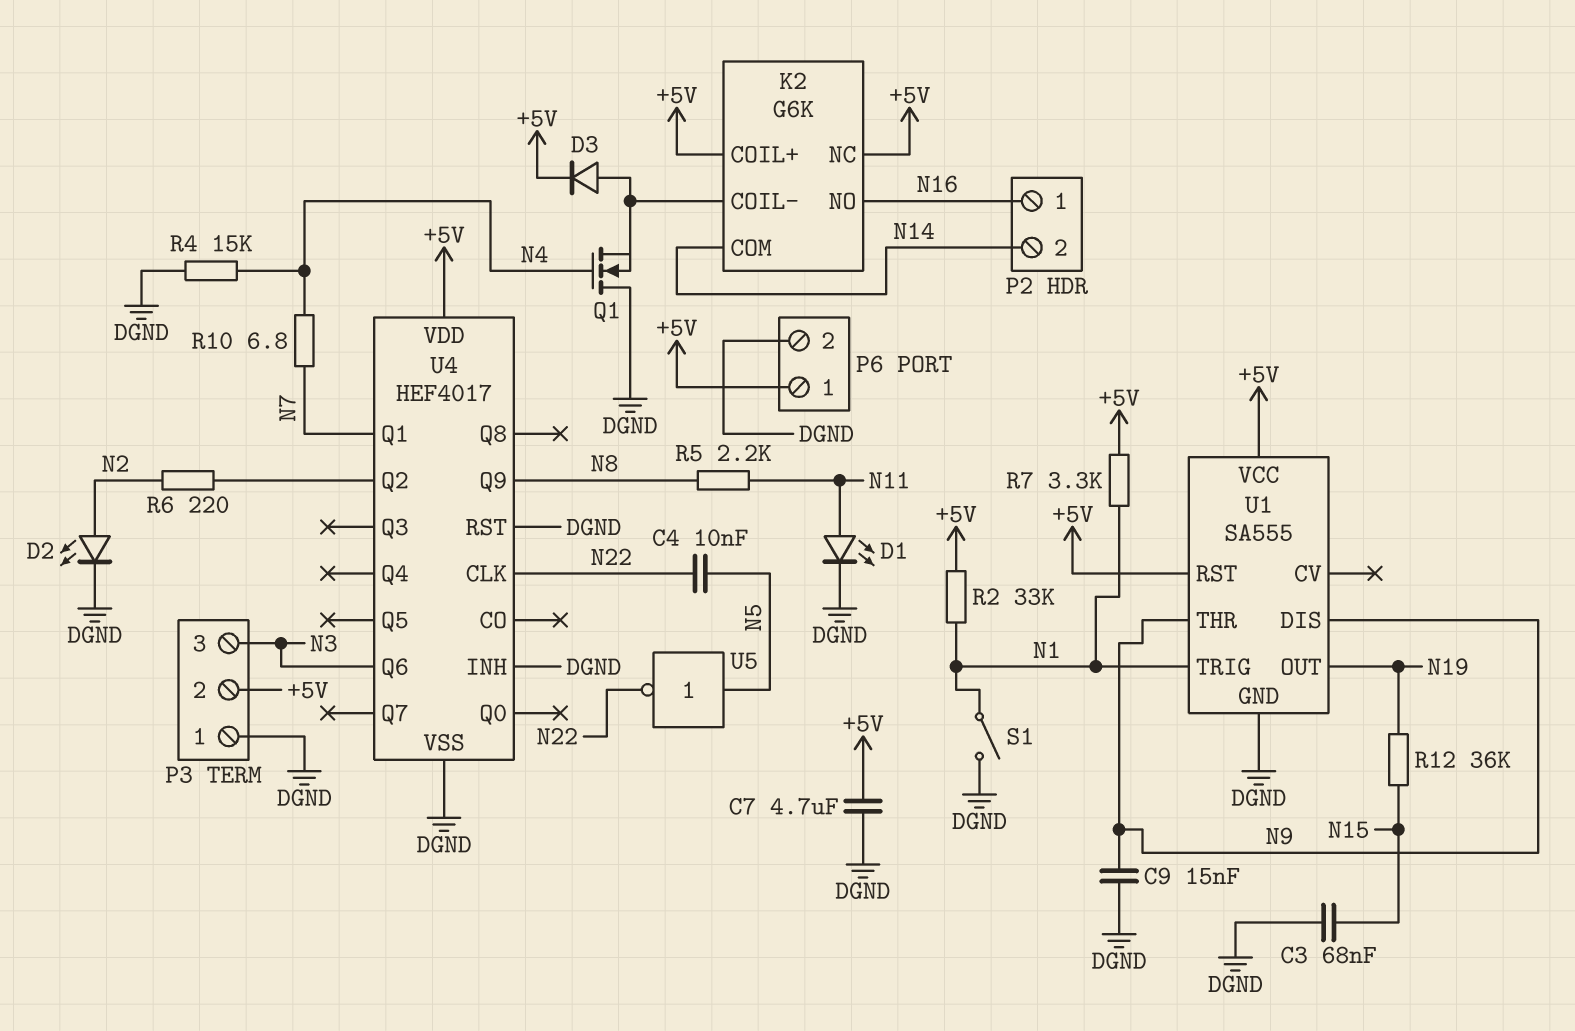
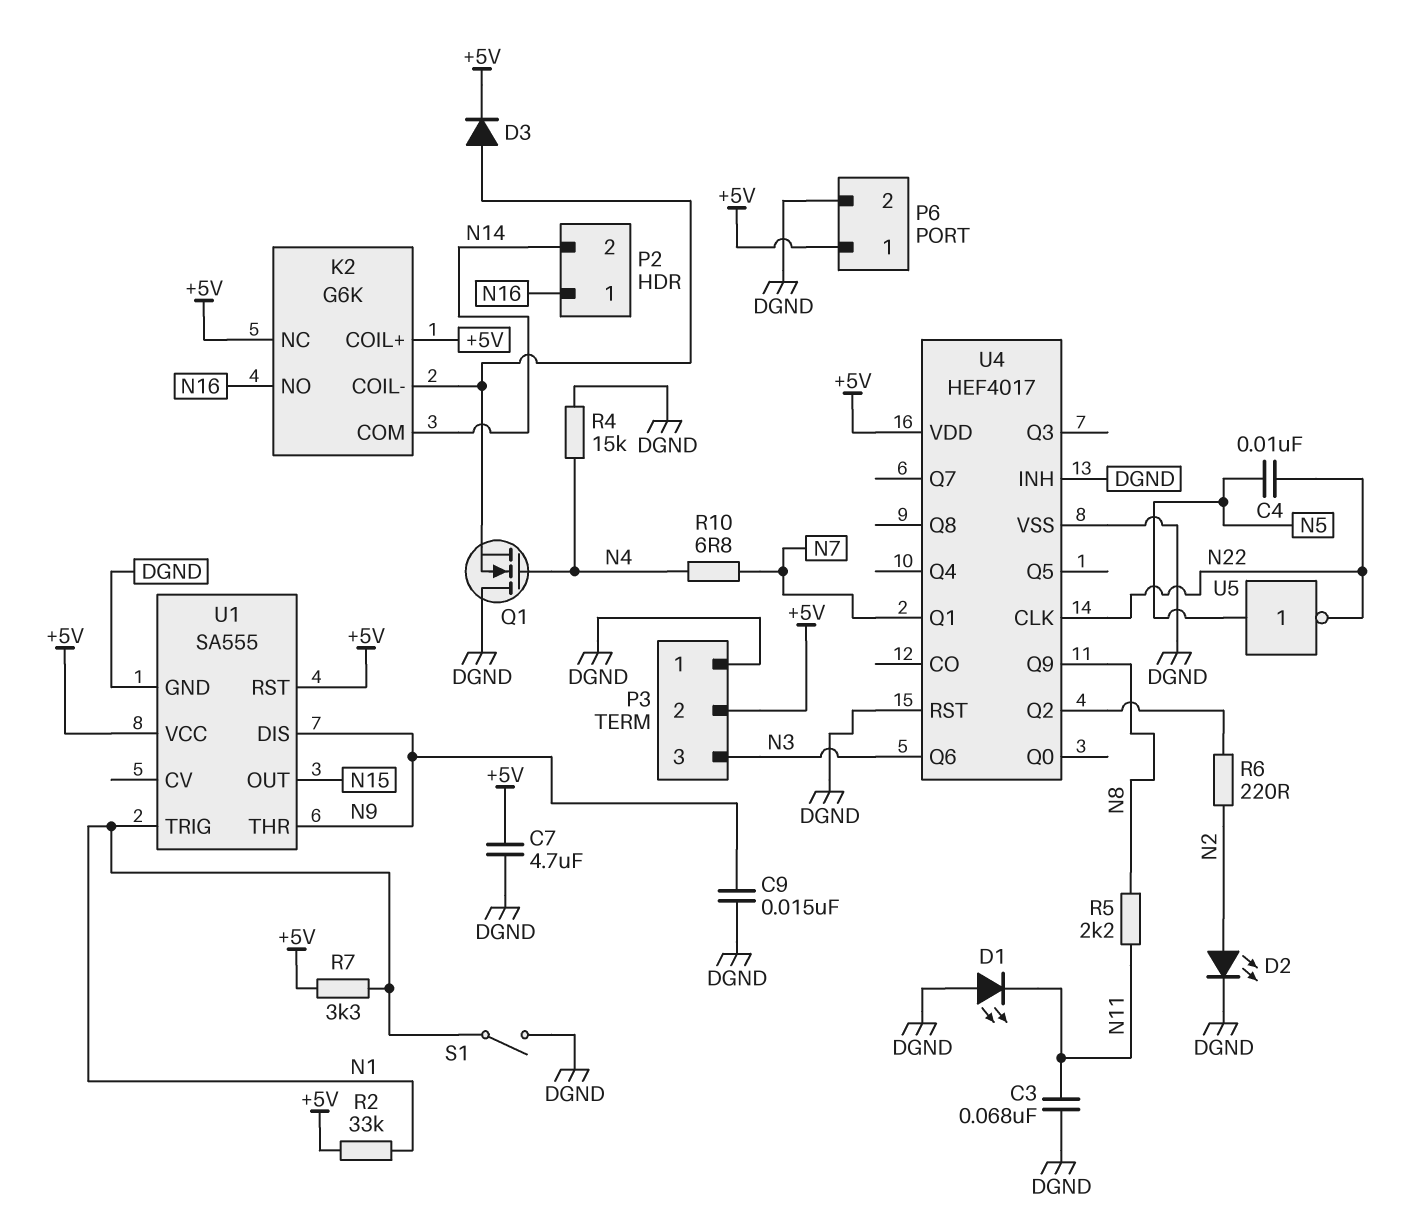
C3: 68nF (DGND, N15) -> 68nF (DGND, N11)
D1: LED (A N11, K DGND) -> LED (A DGND, K N11)
R12: 36k (N15, N19) -> none
U1 pin OUT: N19 -> N15

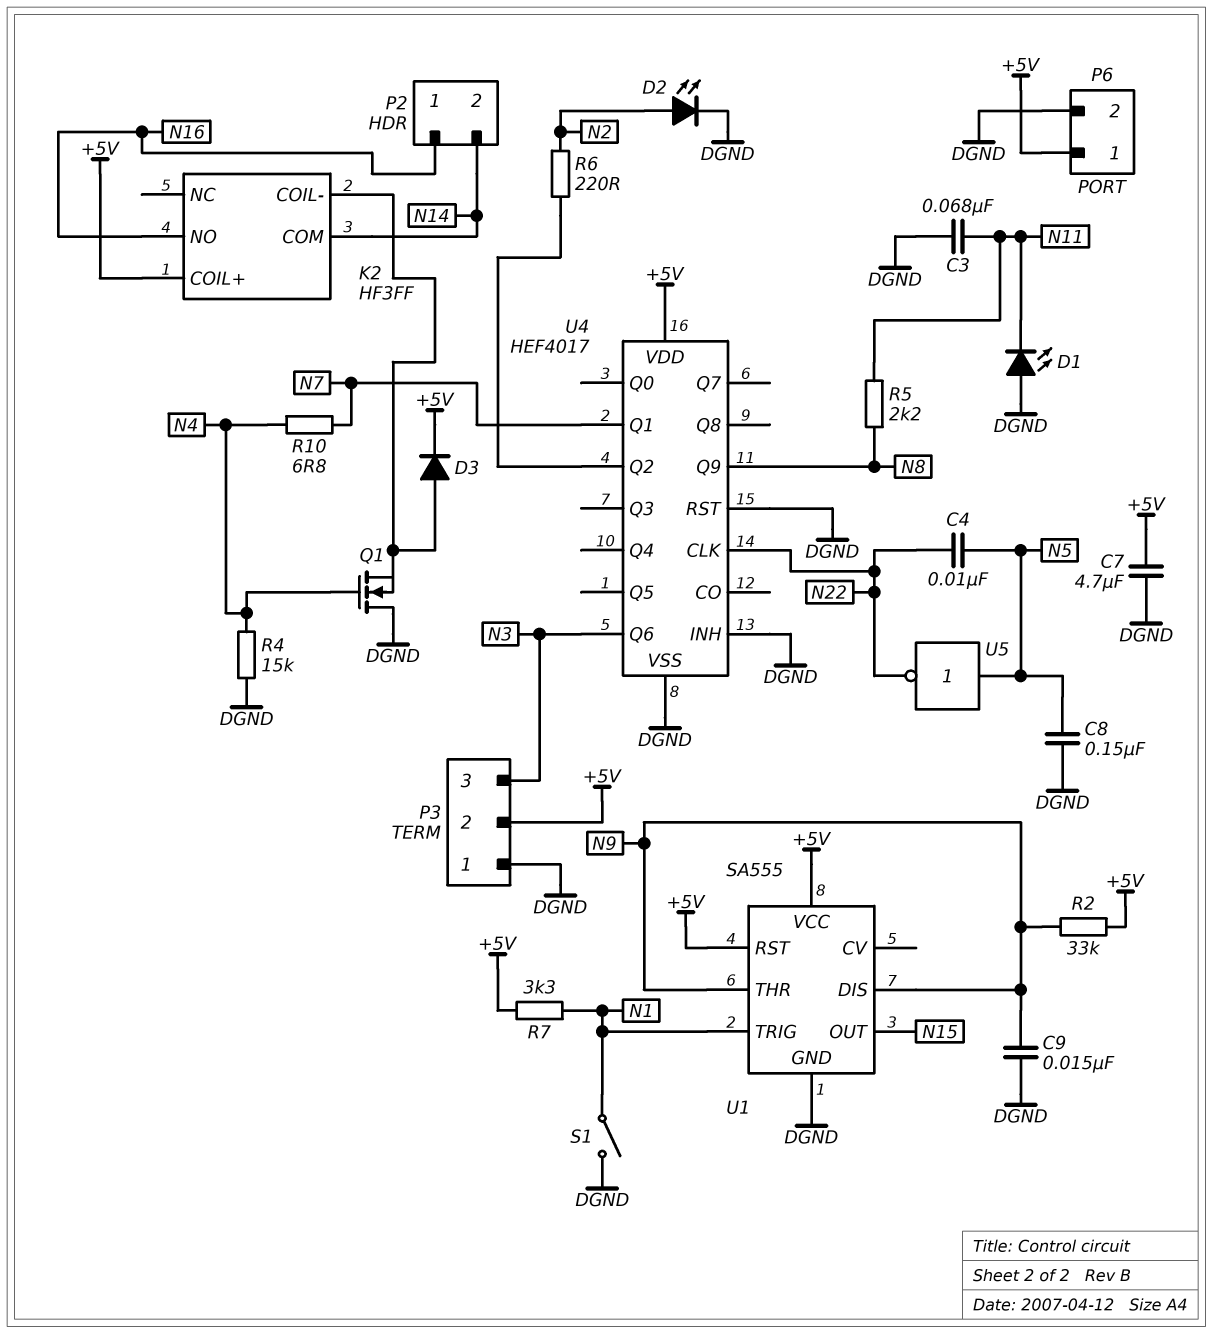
C8: none -> 150nF (DGND, N5)
K2: G6K -> HF3FF
K2 pin NC: +5V -> none
R2: 33k (+5V, N1) -> 33k (+5V, N9)

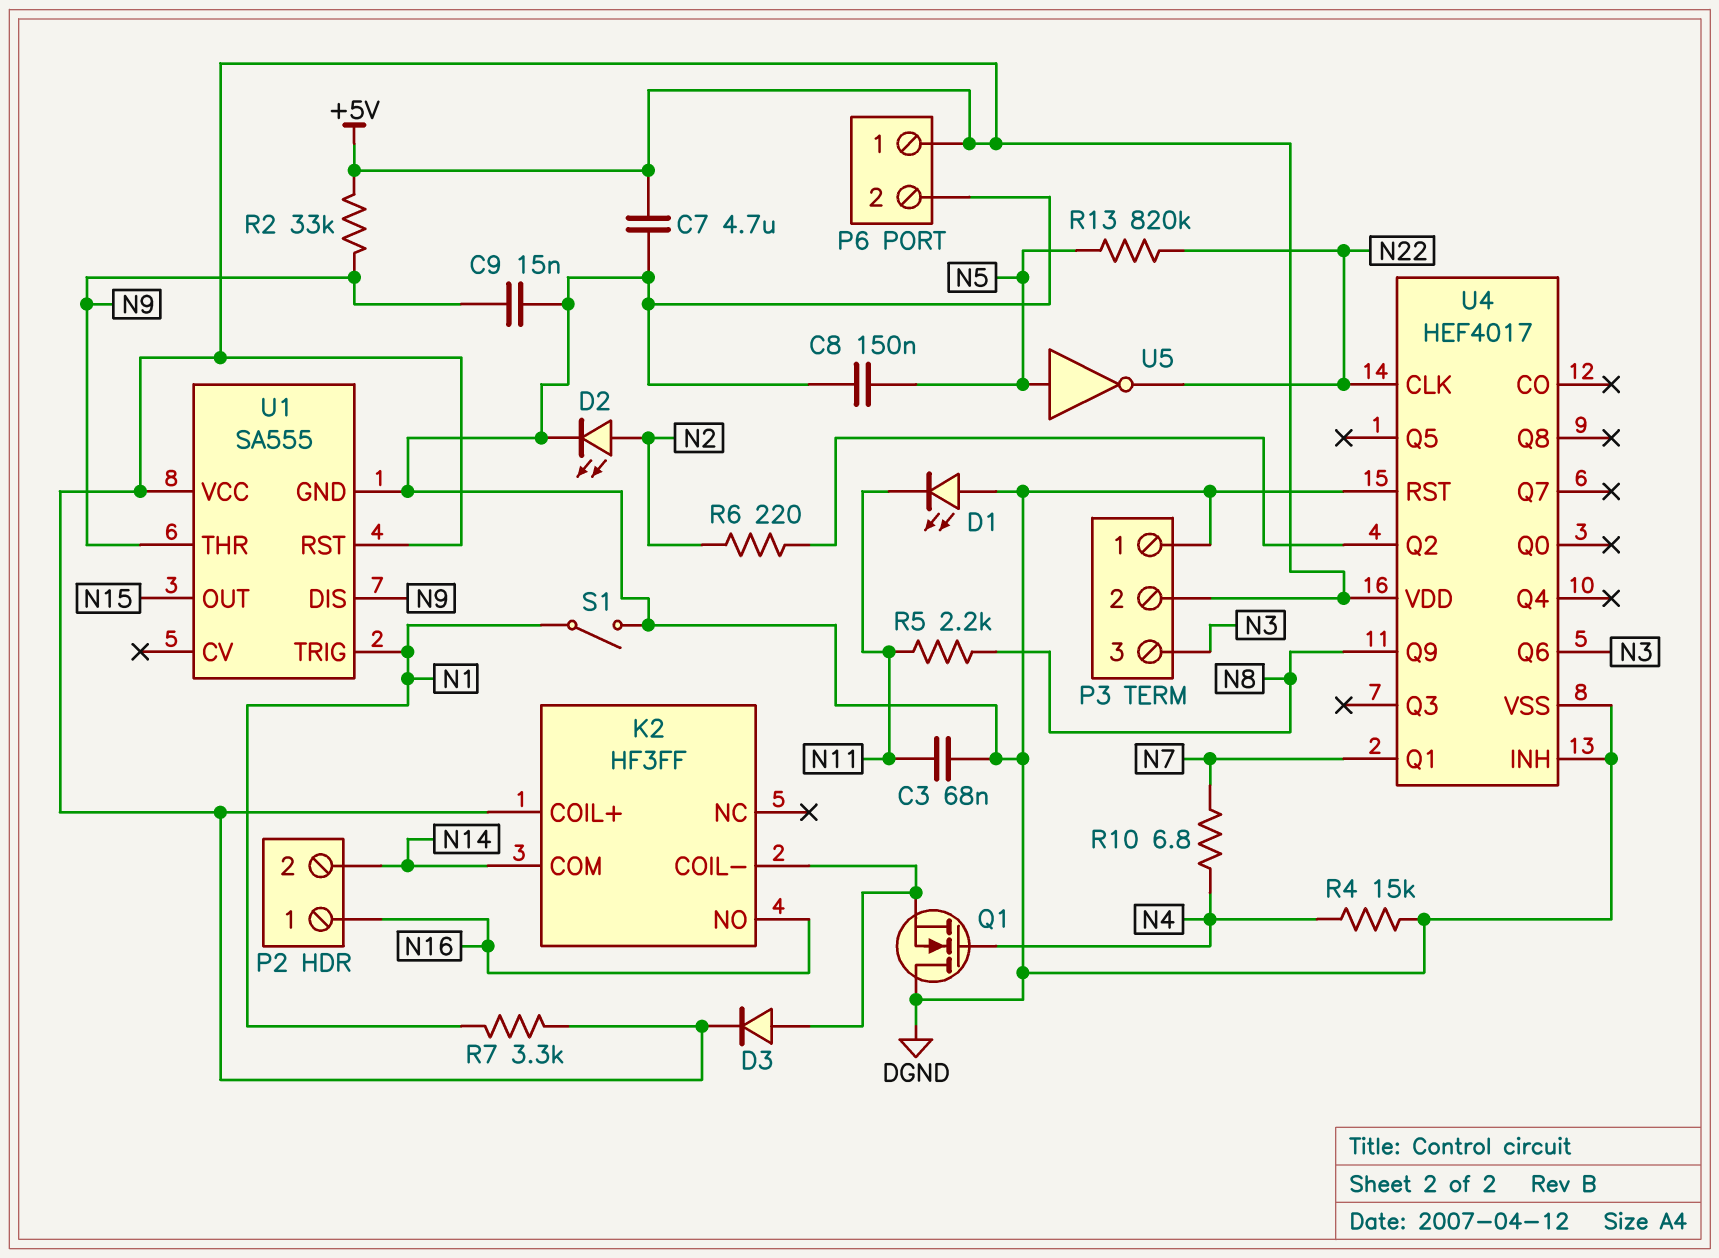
C4: 10nF (N5, N22) -> none
R13: none -> 820k (N5, N22)

